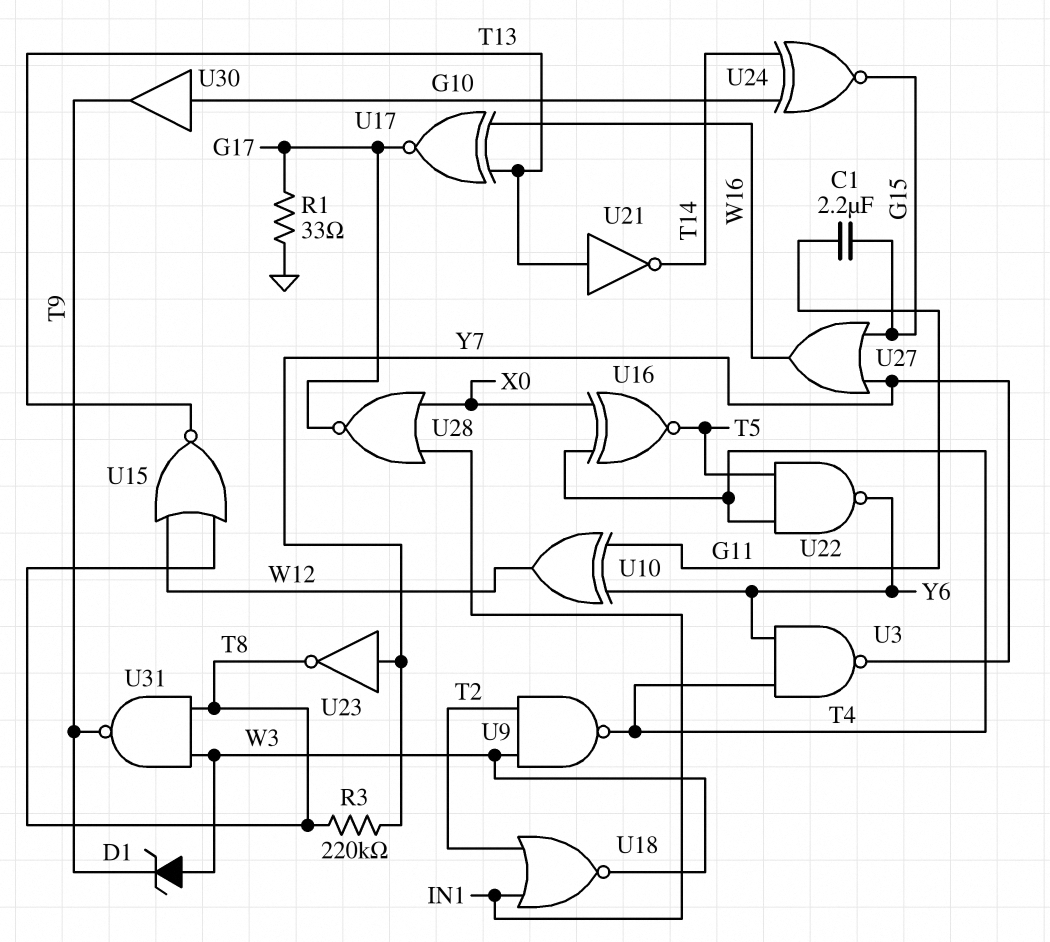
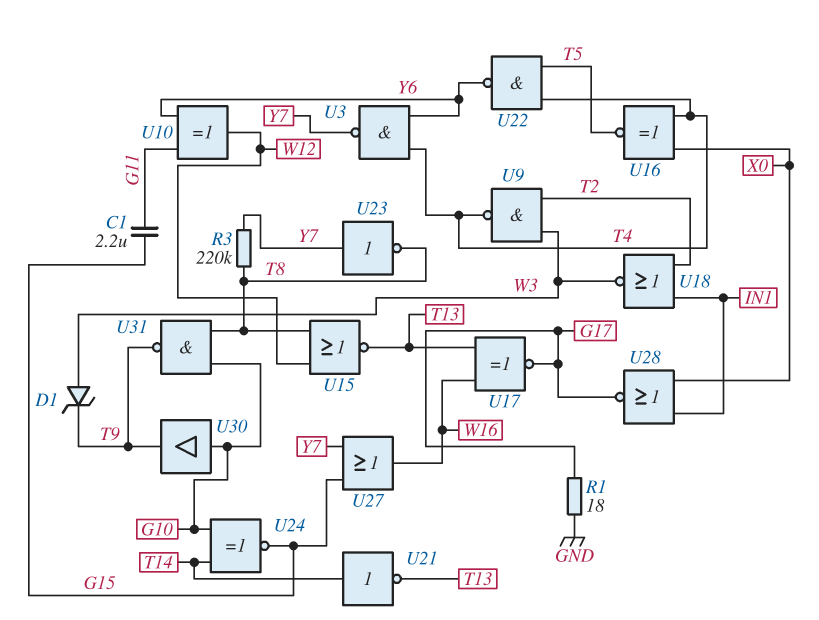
R1: 33 (G17, GND) -> 18 (G17, GND)
U21: NOT (in T13, out T14) -> NOT (in T14, out T13)
U31: NAND (in T8, in W3, out T9) -> NAND (in G10, in T8, out T9)

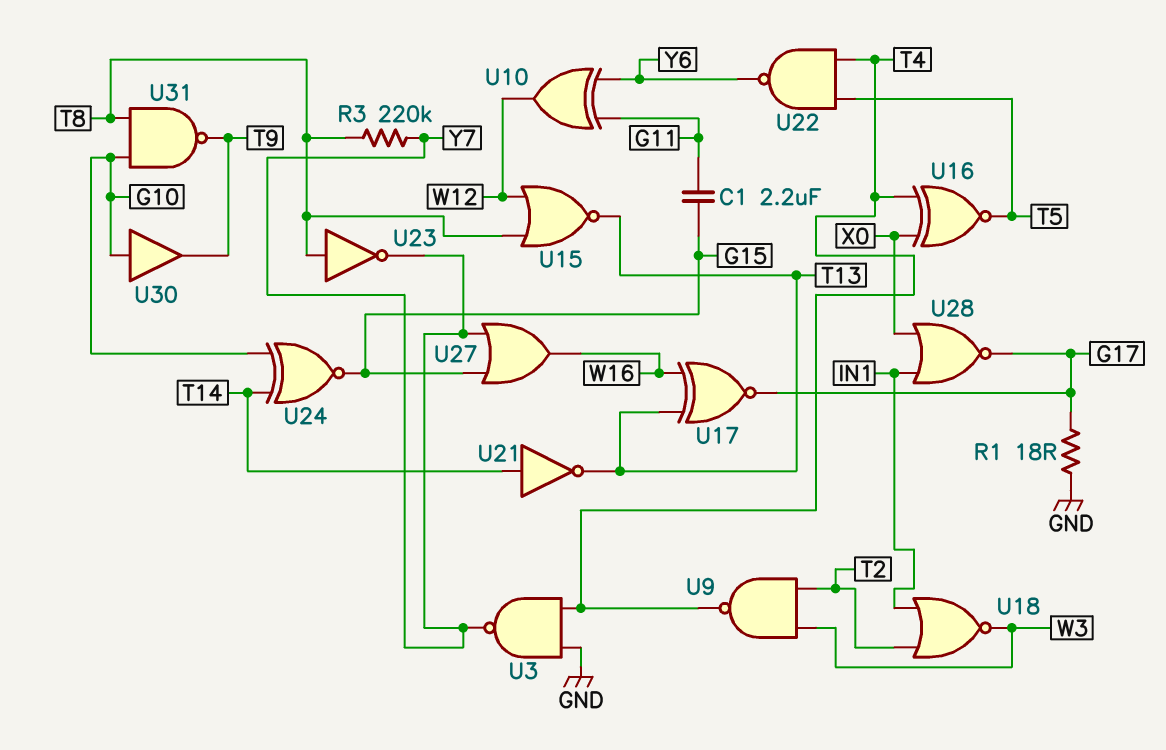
D1: zener (A W3, K T9) -> none
U3: NAND (in T4, in Y6, out Y7) -> NAND (in GND, in T4, out Y7)
U23: NOT (in Y7, out T8) -> NOT (in T8, out Y7)

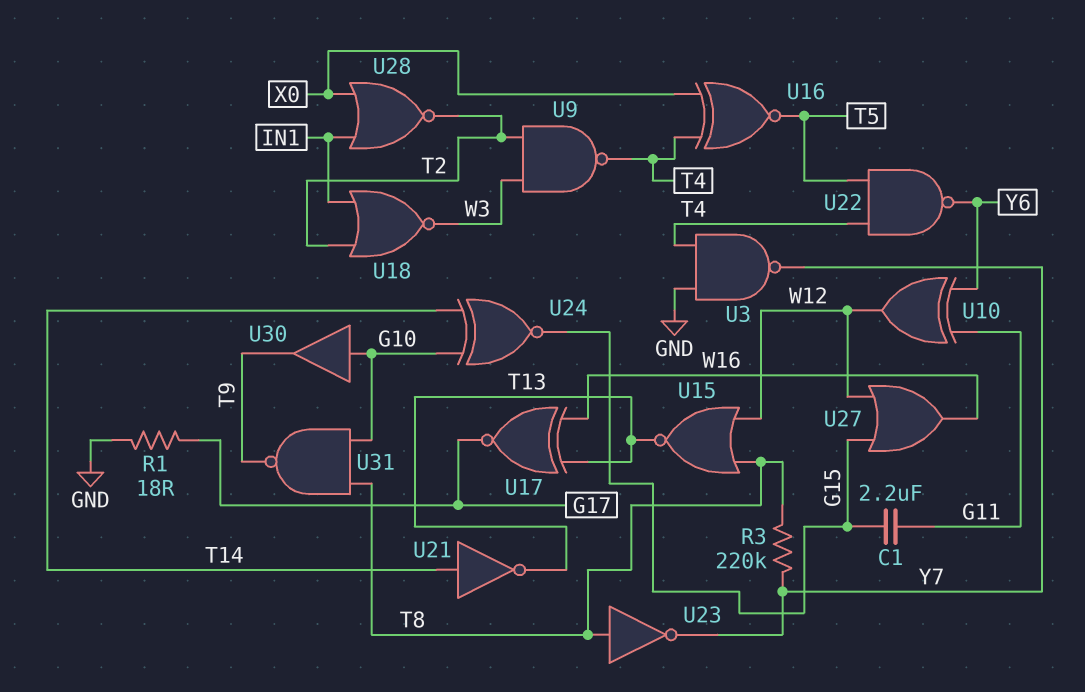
U27: OR (in G15, in Y7, out W16) -> OR (in G15, in W12, out W16)
U28: NOR (in IN1, in X0, out G17) -> NOR (in IN1, in X0, out T2)

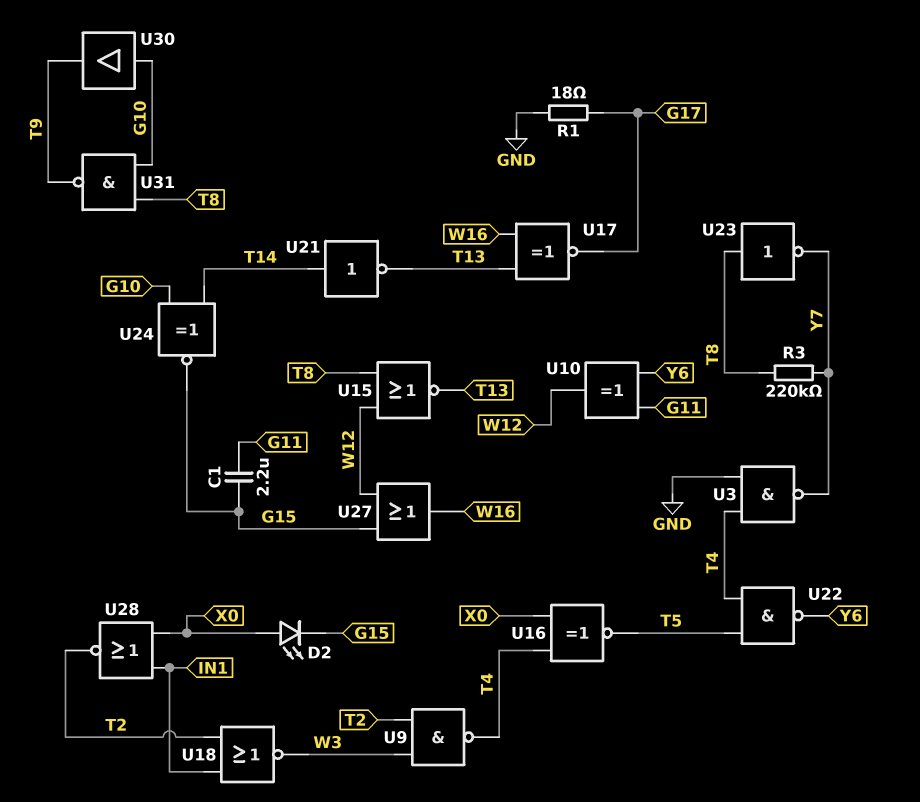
D2: none -> LED (A X0, K G15)

